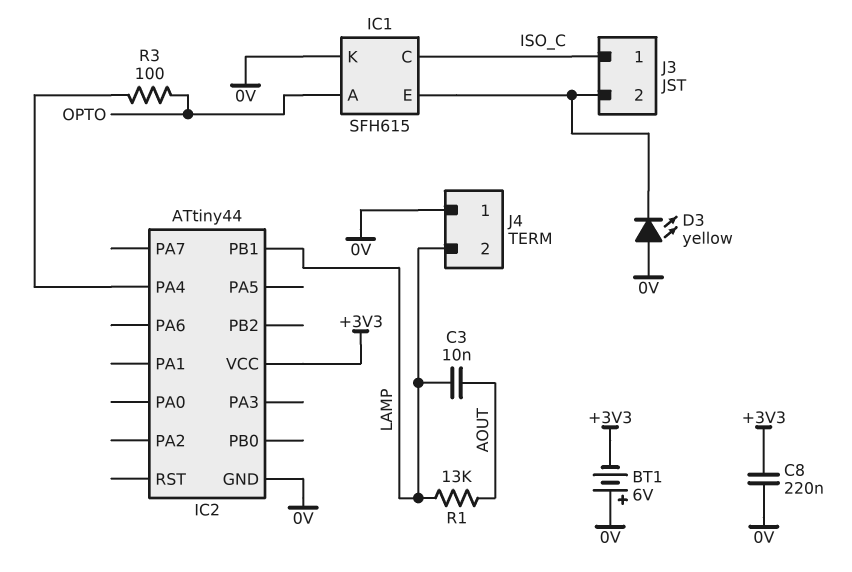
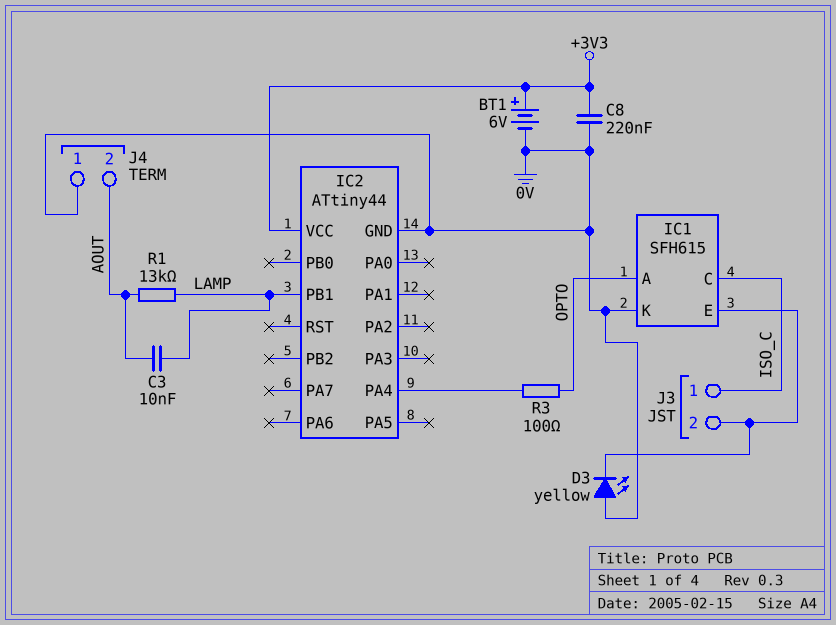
BT1: 6V (plus 0V, minus +3V3) -> 6V (plus +3V3, minus 0V)
J4 pin 2: LAMP -> AOUT

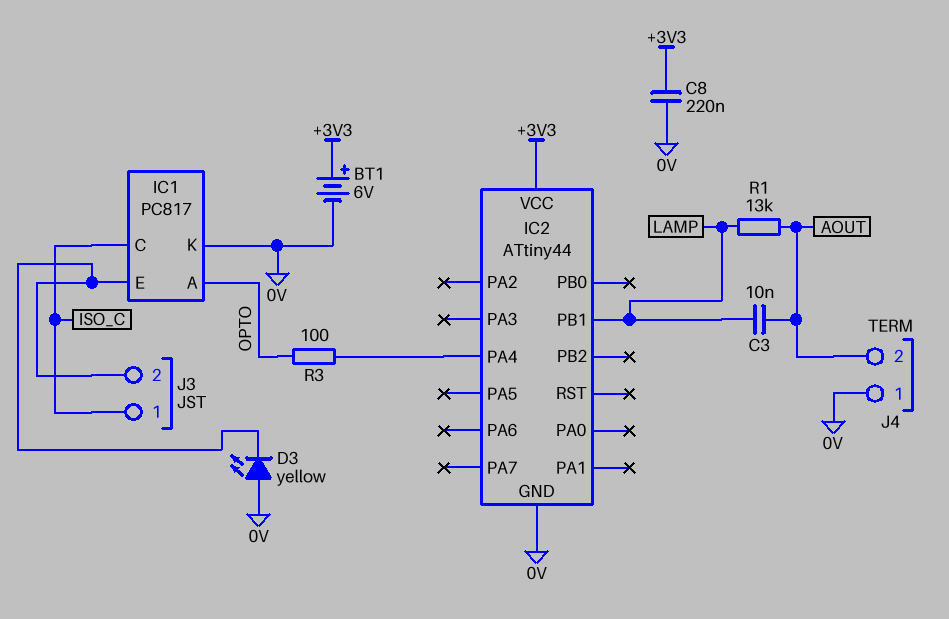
IC1: SFH615 -> PC817

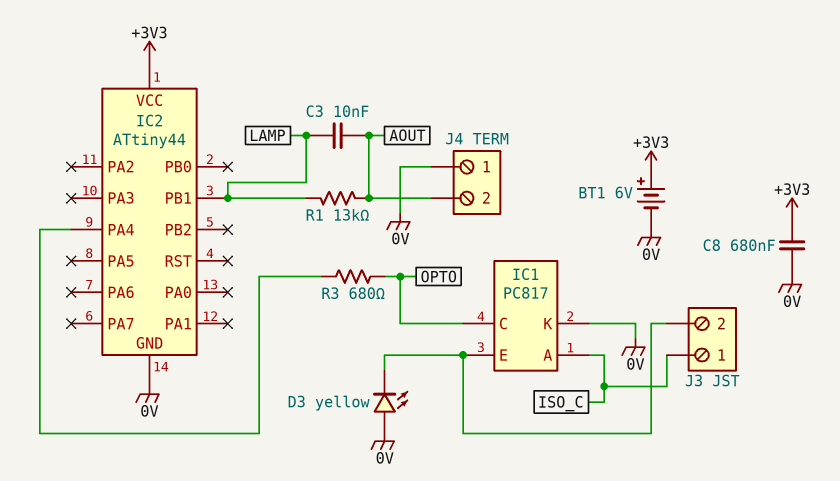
C8: 220nF (+3V3, 0V) -> 680nF (+3V3, 0V)
IC1 pin A: OPTO -> ISO_C
IC1 pin C: ISO_C -> OPTO
R3: 100 (IC2/PA4, OPTO) -> 680 (IC2/PA4, OPTO)

